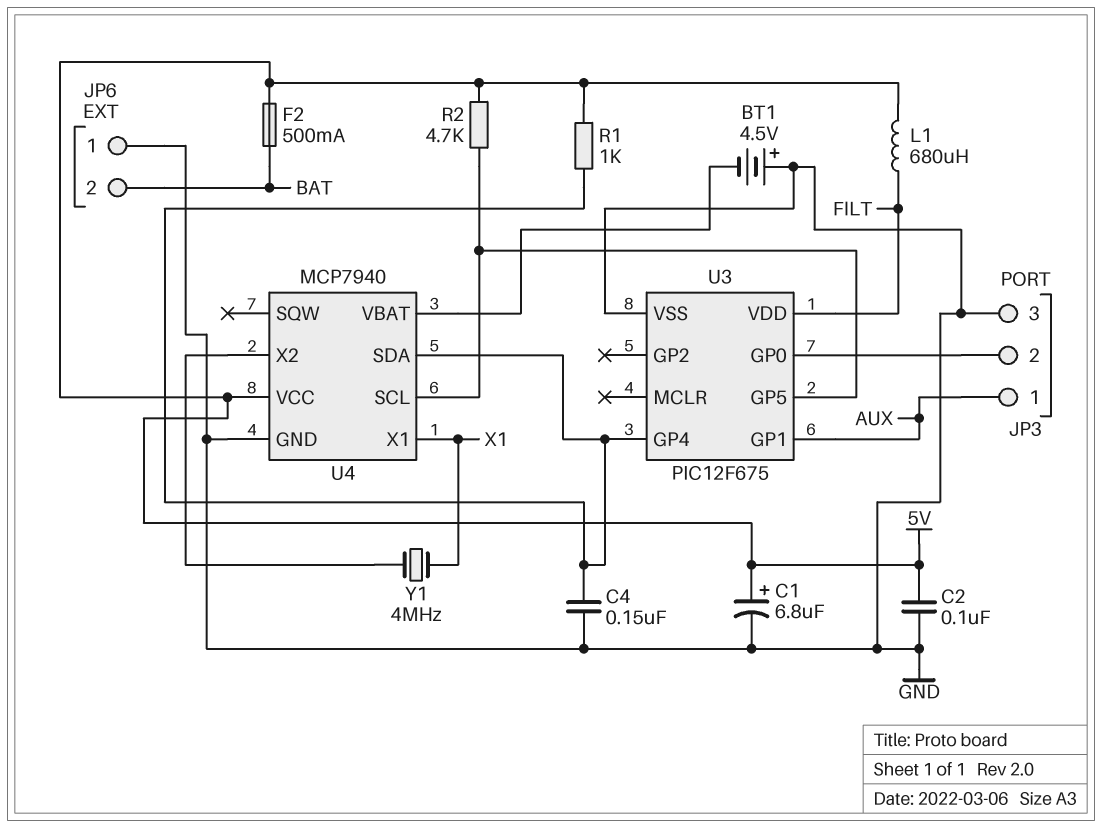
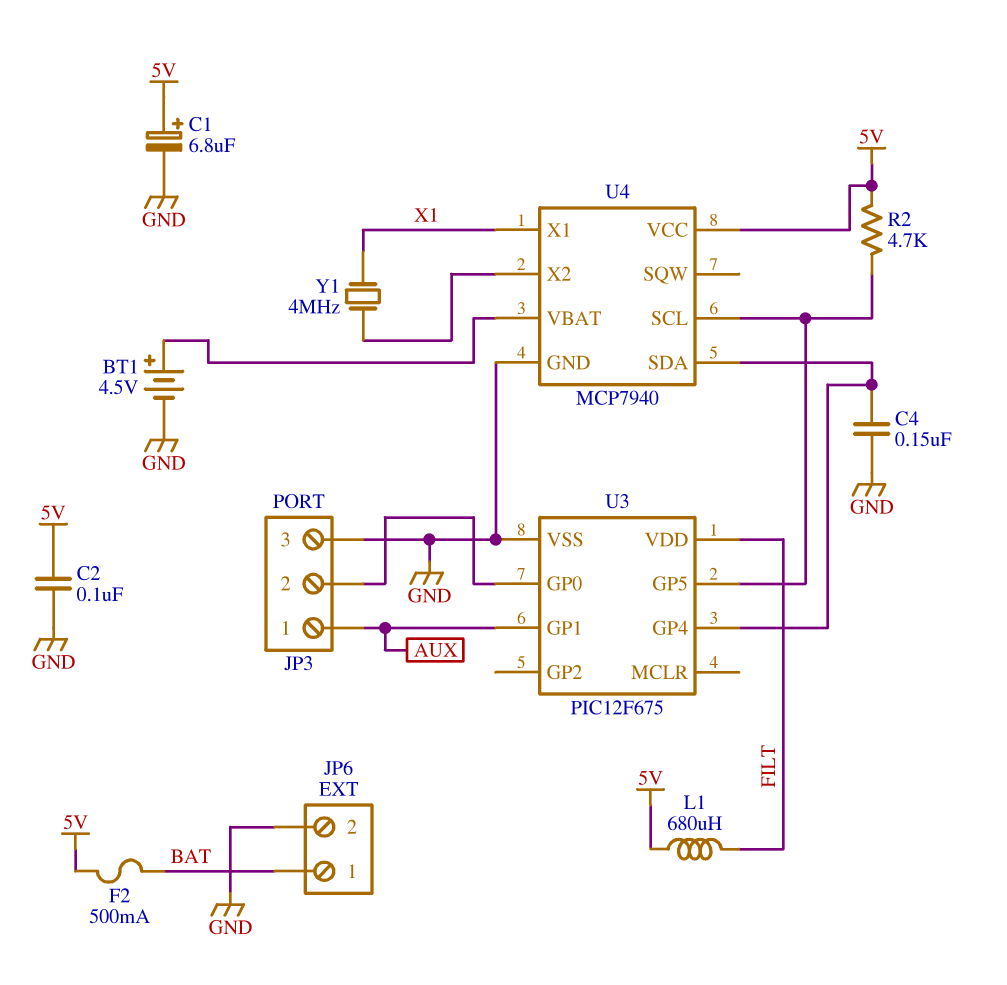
BT1: 4.5V (plus GND, minus U4/VBAT) -> 4.5V (plus U4/VBAT, minus GND)
JP6 pin 1: GND -> BAT
JP6 pin 2: BAT -> GND
R1: 1k (5V, U3/GP4) -> none

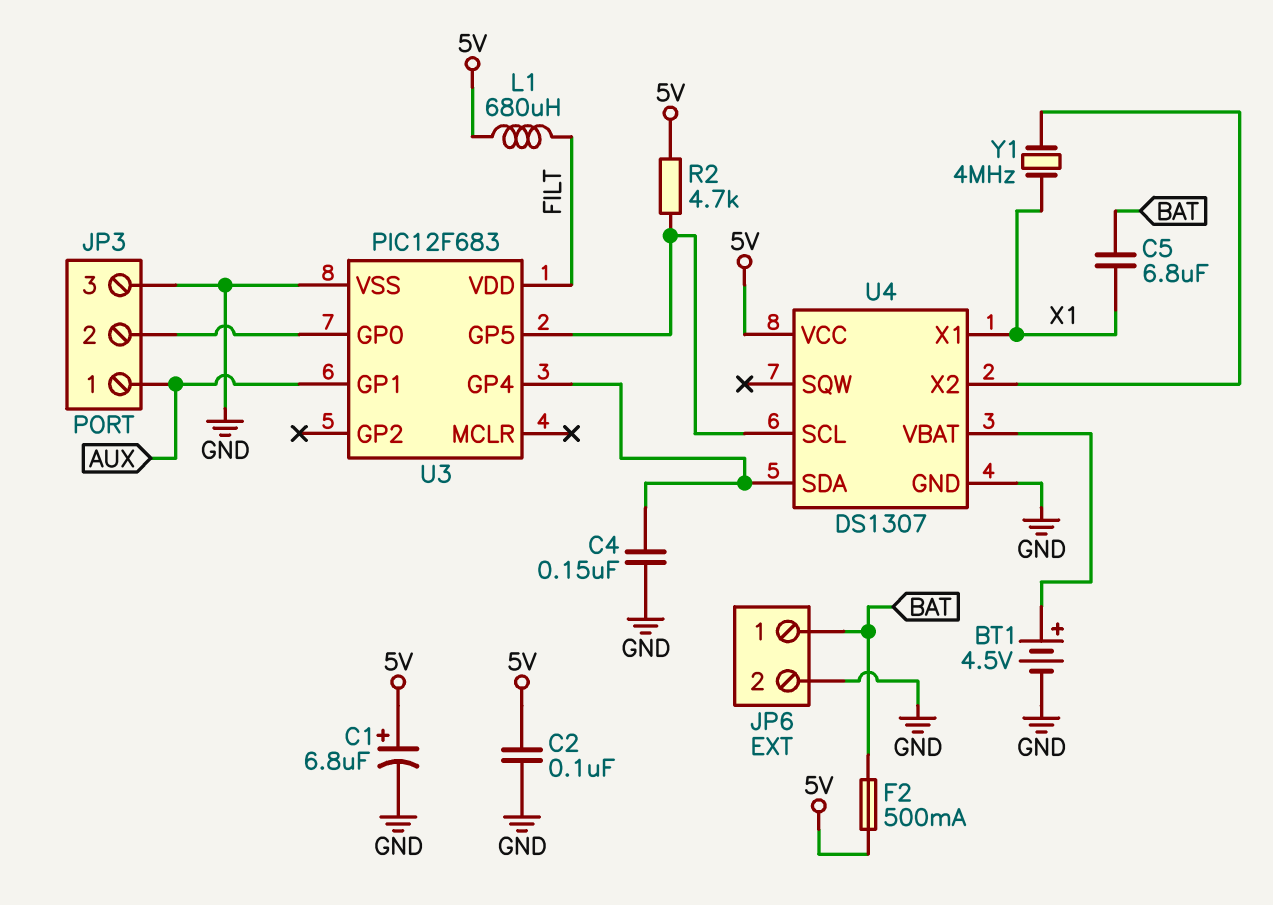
C5: none -> 6.8uF (BAT, X1)
U3: PIC12F675 -> PIC12F683
U4: MCP7940 -> DS1307

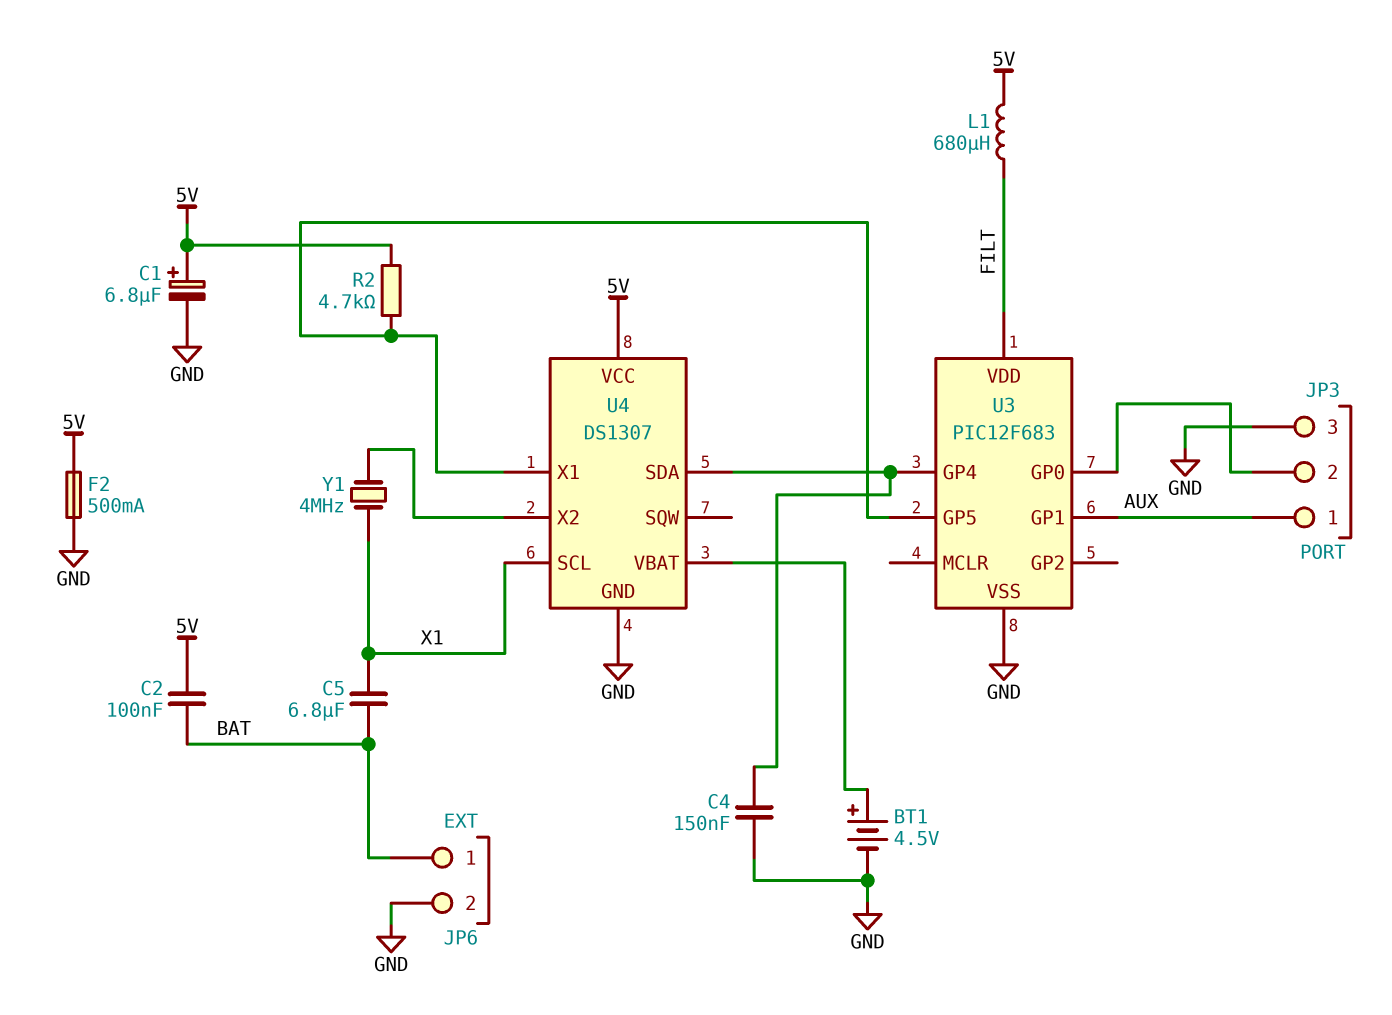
C2: 100nF (5V, GND) -> 100nF (5V, BAT)
F2: 500mA (5V, BAT) -> 500mA (5V, GND)
U4 pin SCL: U3/GP5 -> X1
U4 pin X1: X1 -> U3/GP5

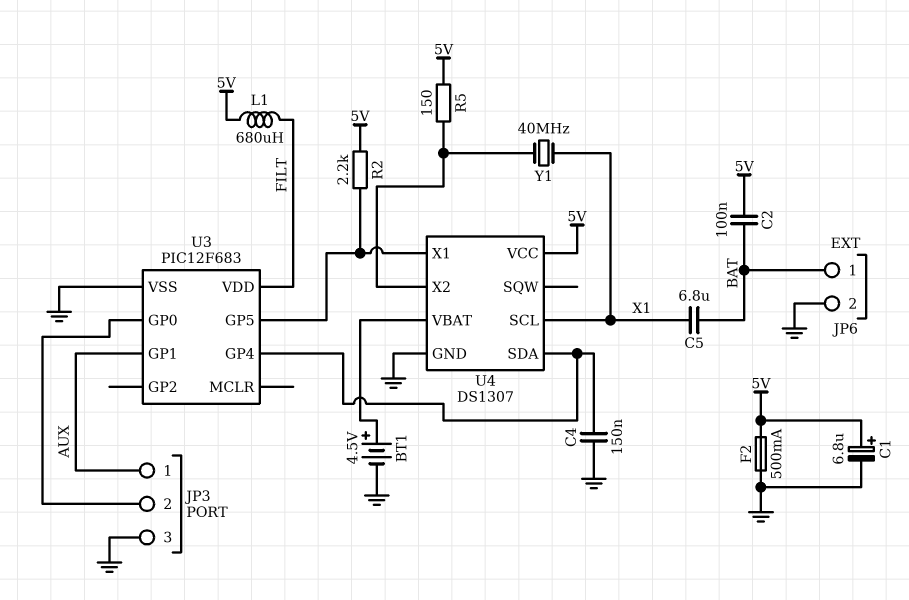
R2: 4.7k (5V, U3/GP5) -> 2.2k (5V, U3/GP5)
R5: none -> 150 (5V, U4/X2)
Y1: 4MHz (U4/X2, X1) -> 40MHz (U4/X2, X1)

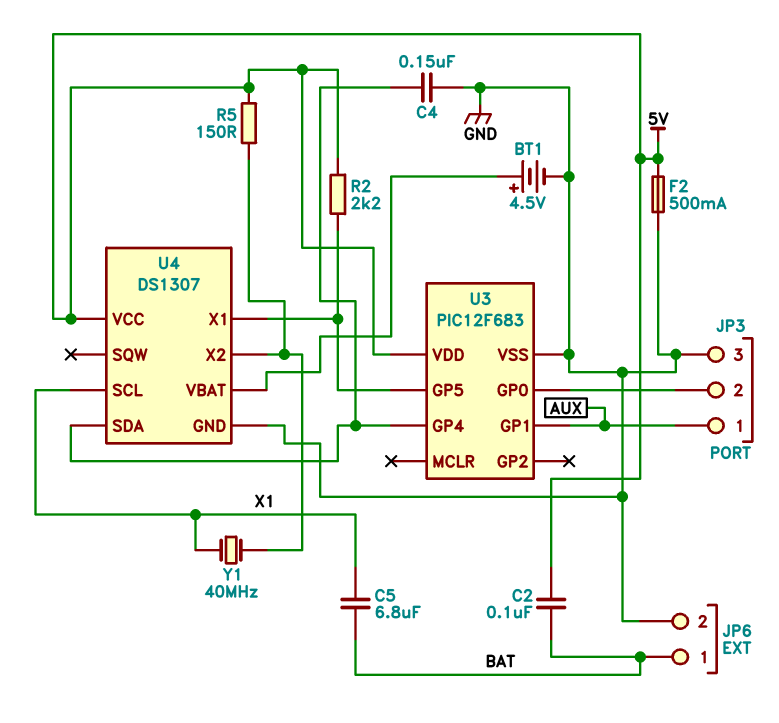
C1: 6.8uF (plus 5V, minus GND) -> none
L1: 680uH (5V, FILT) -> none
U3 pin VDD: FILT -> 5V

